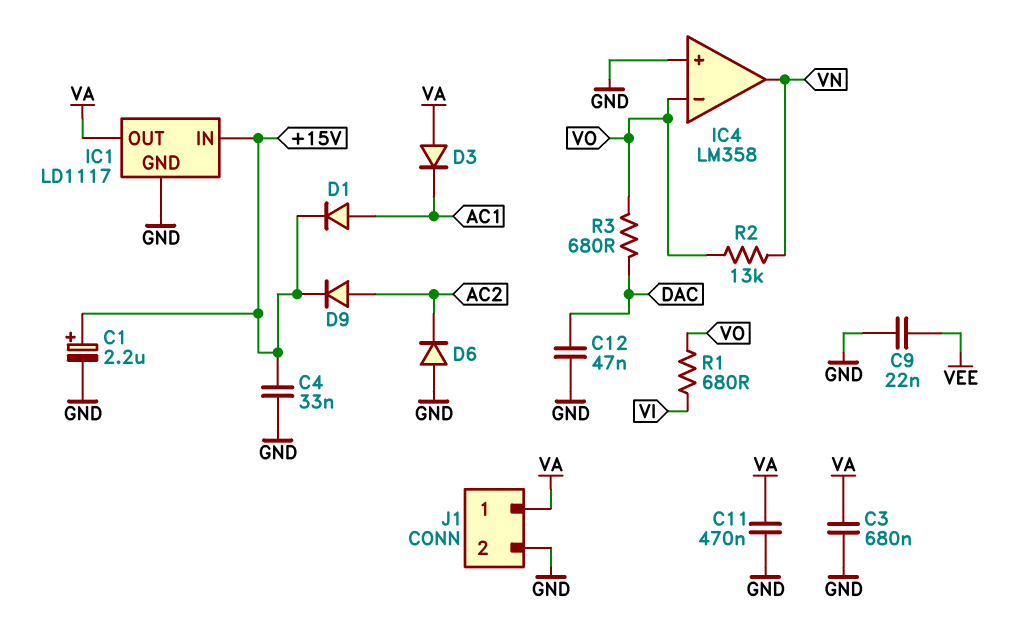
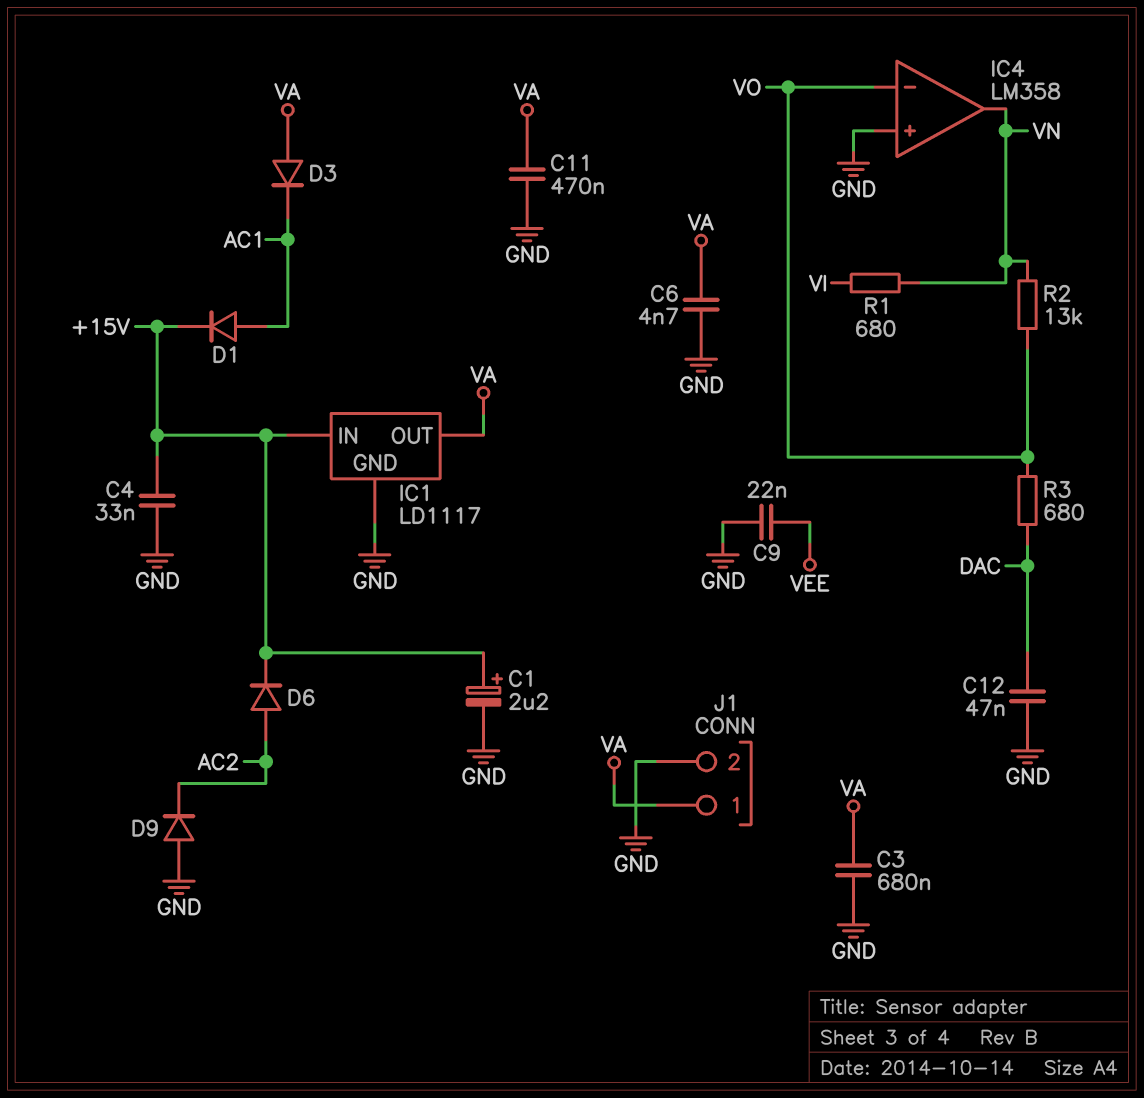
C6: none -> 4.7nF (GND, VA)
D6: diode (A GND, K AC2) -> diode (A AC2, K +15V)
D9: diode (A AC2, K +15V) -> diode (A GND, K AC2)
R1: 680 (VI, VO) -> 680 (VI, VN)

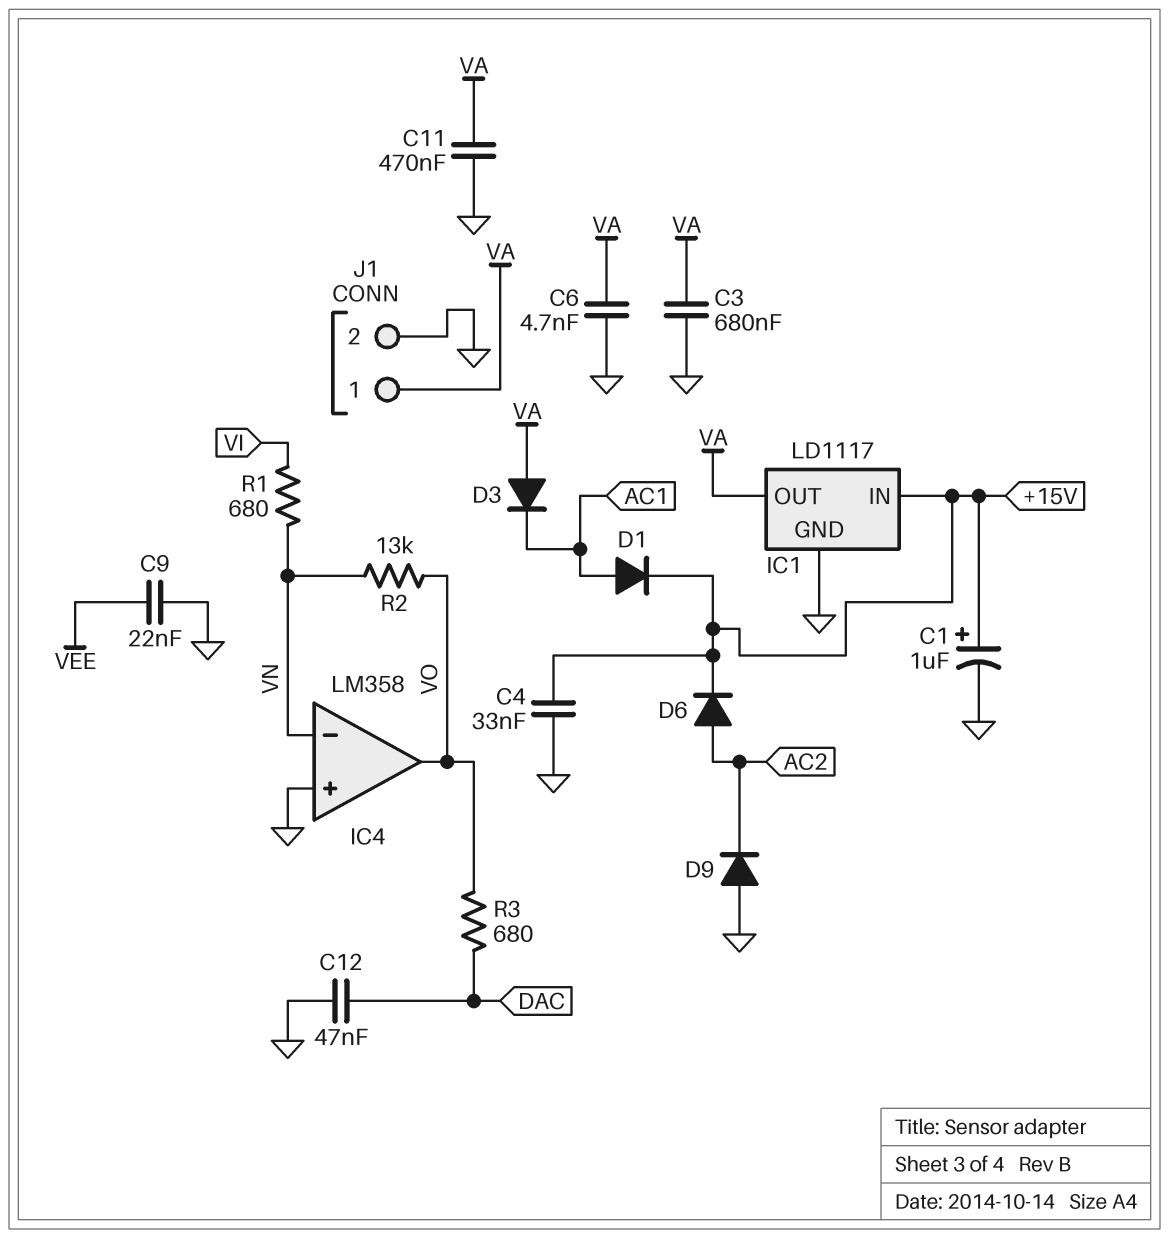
C1: 2.2uF (plus +15V, minus GND) -> 1uF (plus +15V, minus GND)
IC4 pin in-: VO -> VN
IC4 pin out: VN -> VO

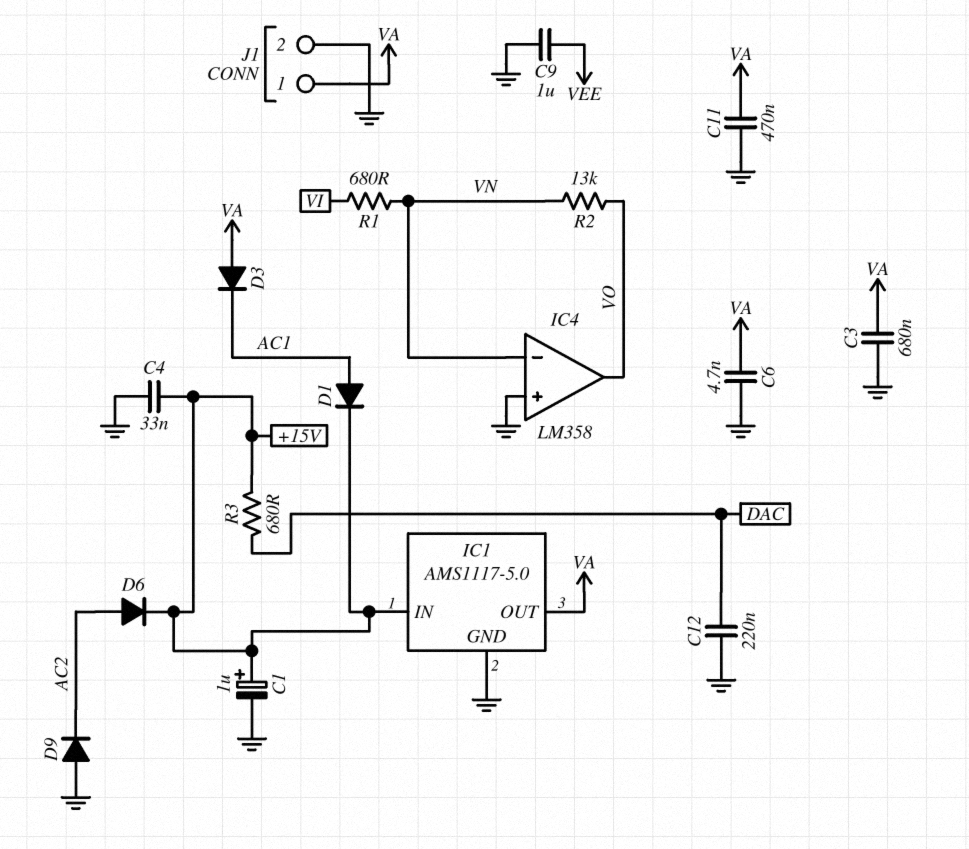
C9: 22nF (GND, VEE) -> 1uF (GND, VEE)
C12: 47nF (DAC, GND) -> 220nF (DAC, GND)
IC1: LD1117 -> AMS1117-5.0
R3: 680 (DAC, VO) -> 680 (+15V, DAC)

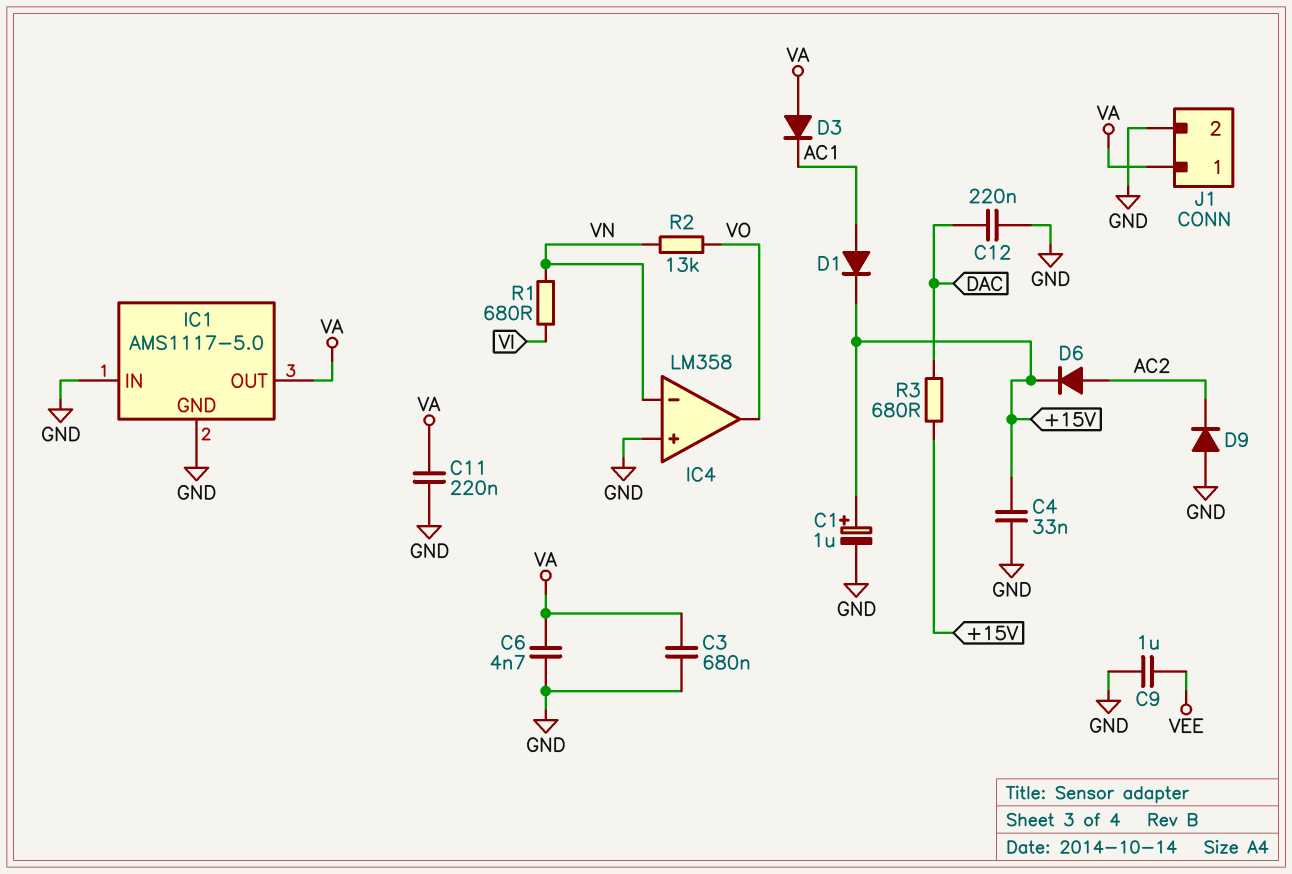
C11: 470nF (GND, VA) -> 220nF (GND, VA)
IC1 pin IN: +15V -> GND

